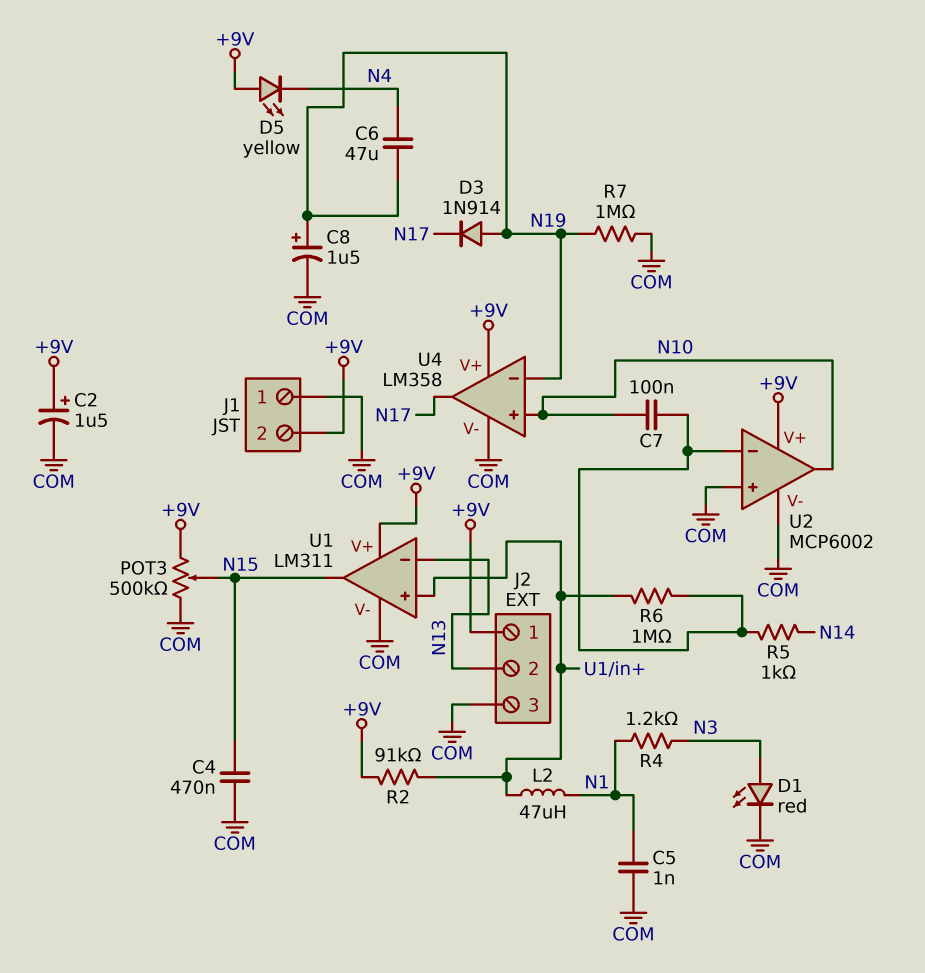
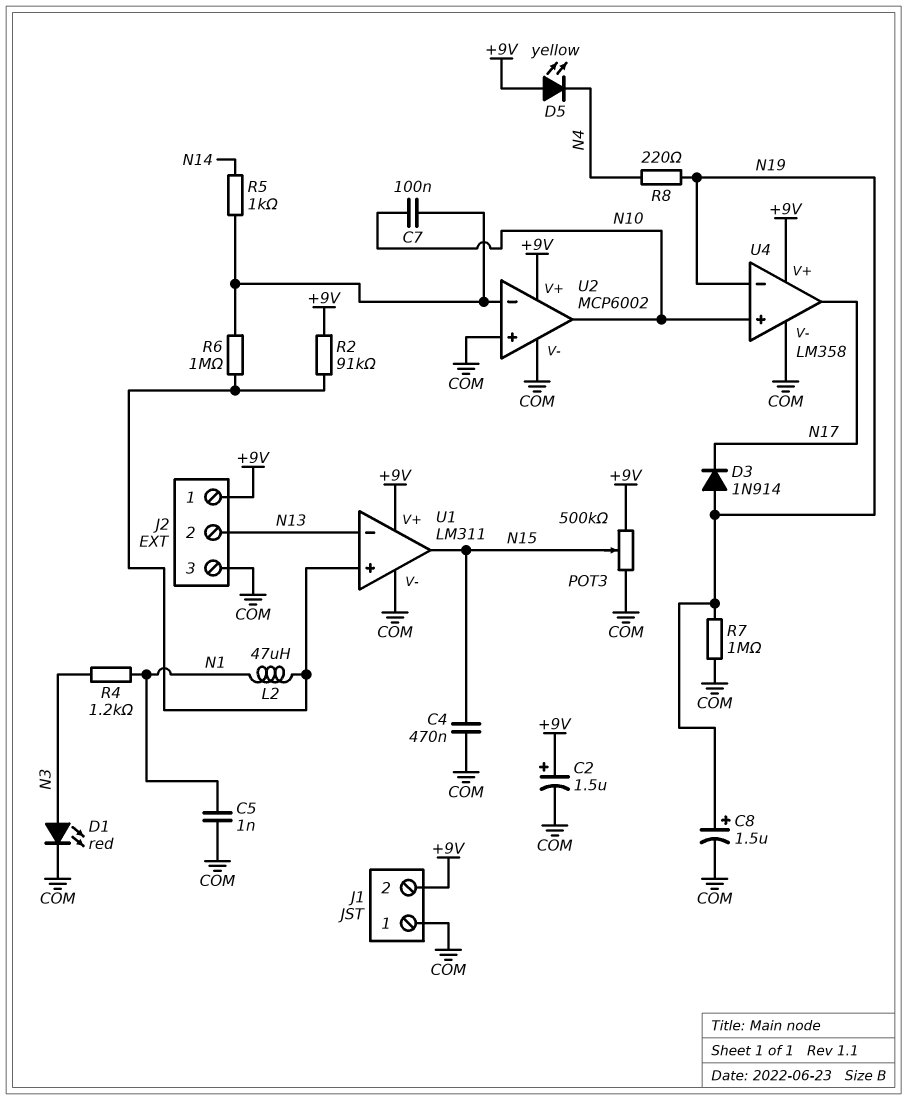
C6: 47uF (N4, N19) -> none
R8: none -> 220 (N4, N19)

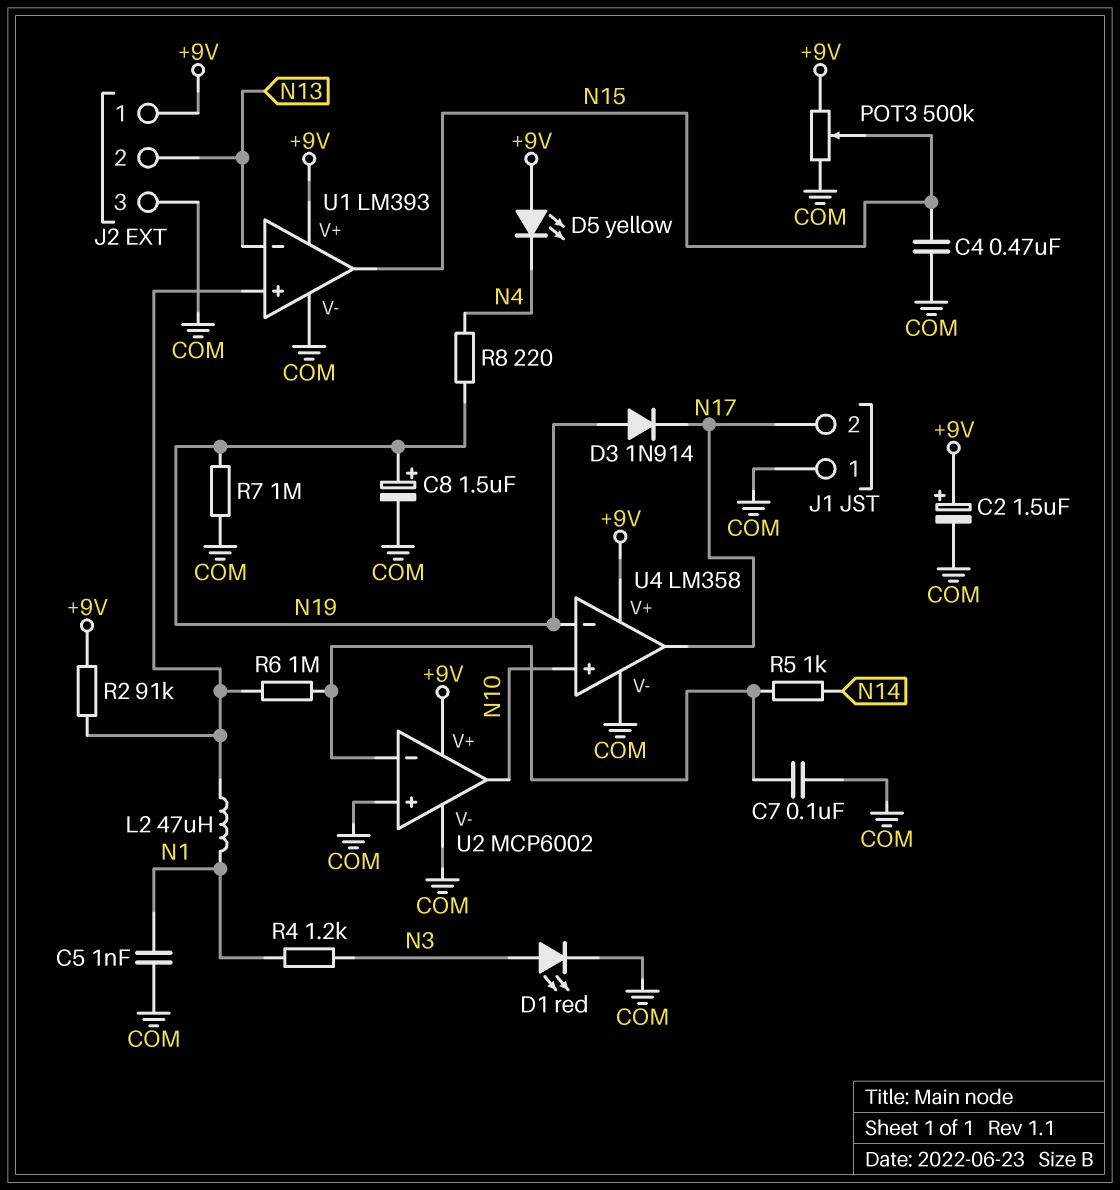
C7: 100nF (N10, U2/in-) -> 100nF (COM, U2/in-)
J1 pin 2: +9V -> N17
U1: LM311 -> LM393

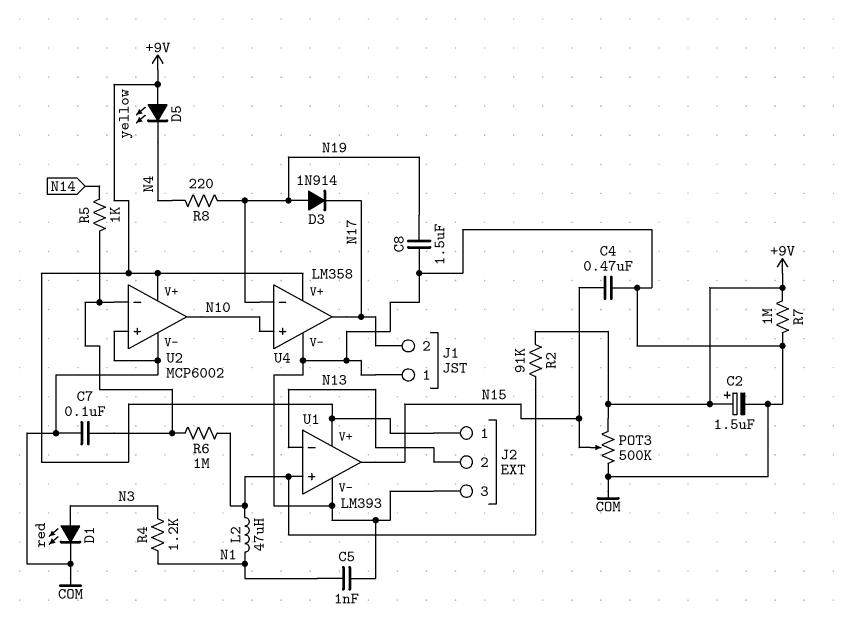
C8: 1.5uF (plus N19, minus COM) -> 1.5uF (COM, N19)
R7: 1M (COM, N19) -> 1M (+9V, COM)

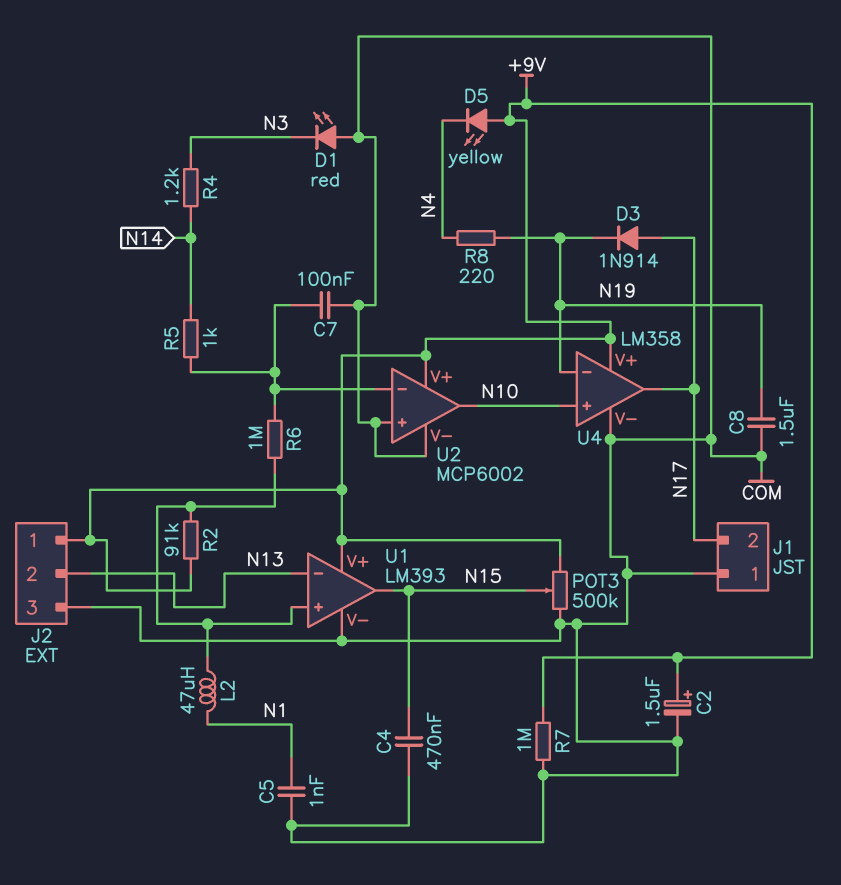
D1: LED red (A N3, K COM) -> LED red (A COM, K N3)
D3: diode 1N914 (A N19, K N17) -> diode 1N914 (A N17, K N19)
R4: 1.2k (N1, N3) -> 1.2k (N3, N14)

